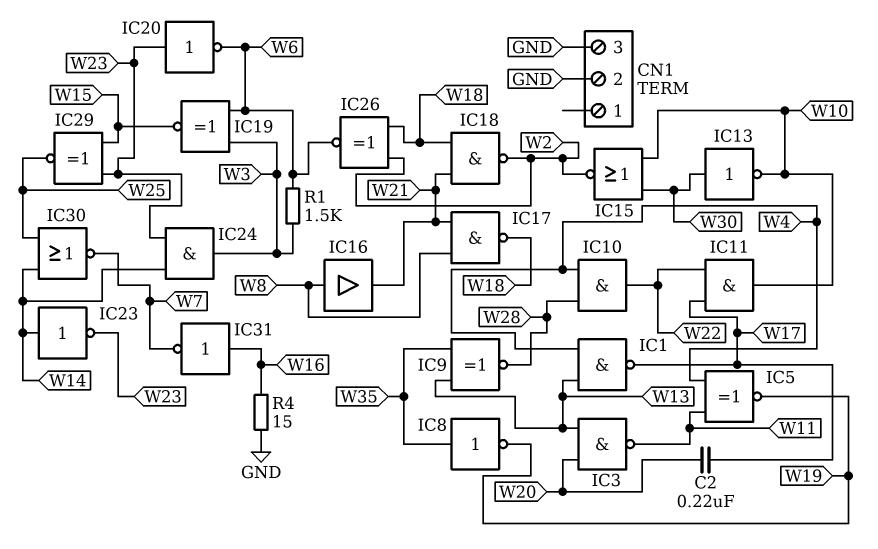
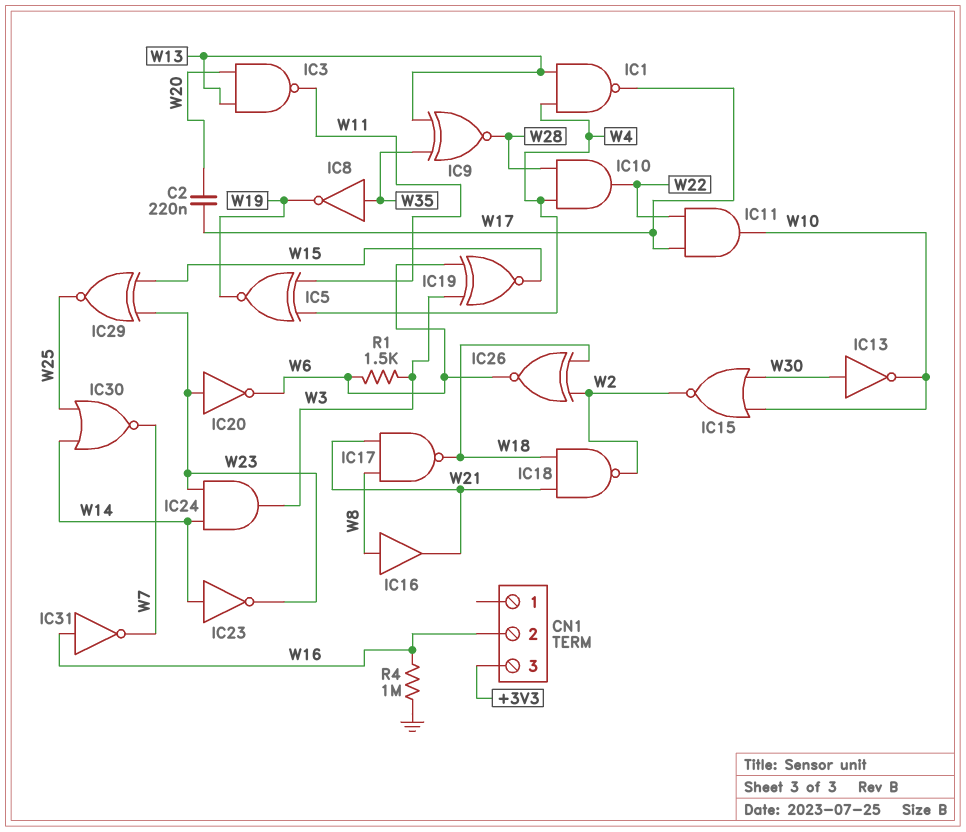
CN1 pin 2: GND -> W16
CN1 pin 3: GND -> +3V3
R4: 15 (GND, W16) -> 1M (GND, W16)

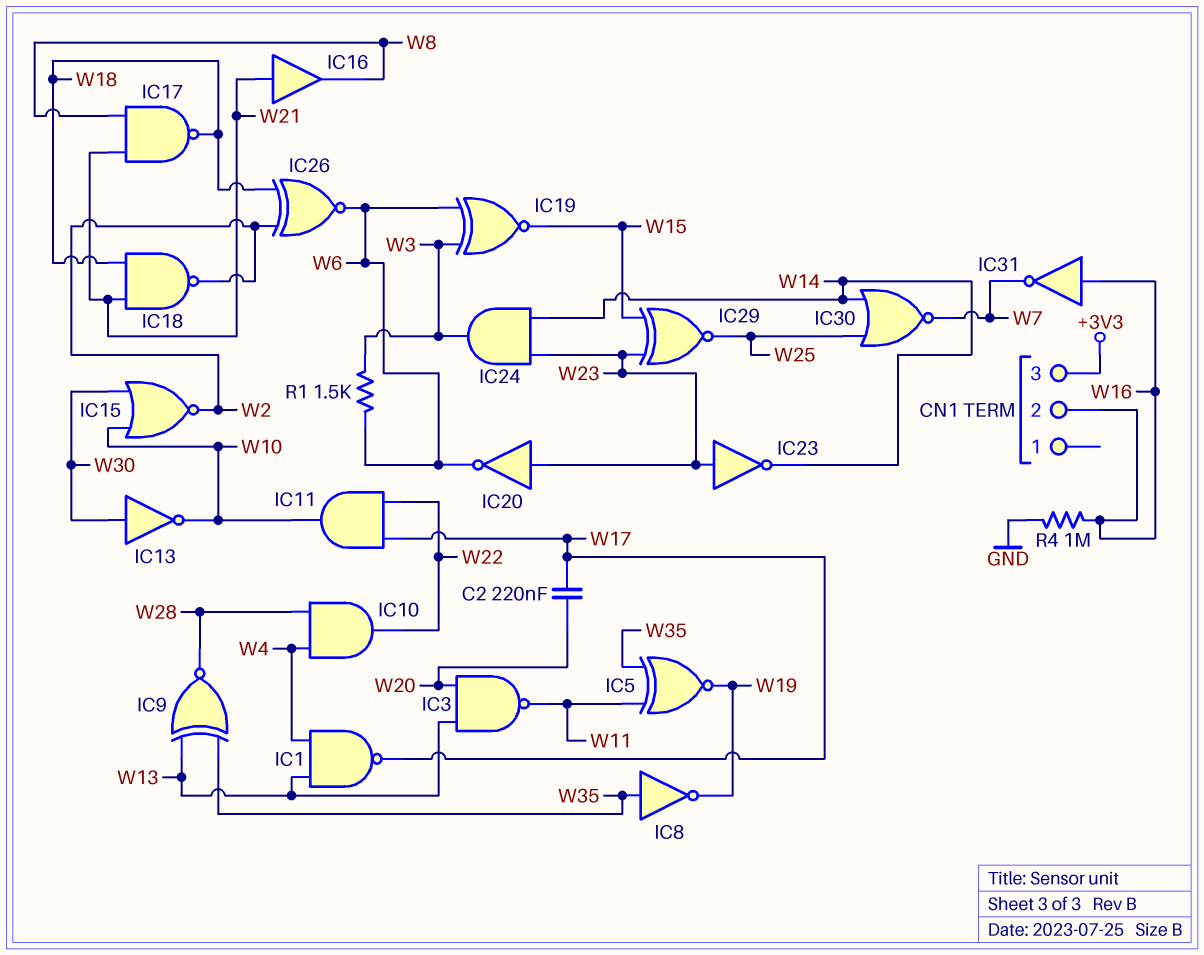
IC5: XNOR (in W4, in W11, out W19) -> XNOR (in W11, in W35, out W19)
IC16: buffer (in W8, out W21) -> buffer (in W21, out W8)
IC23: NOT (in W14, out W23) -> NOT (in W23, out W14)

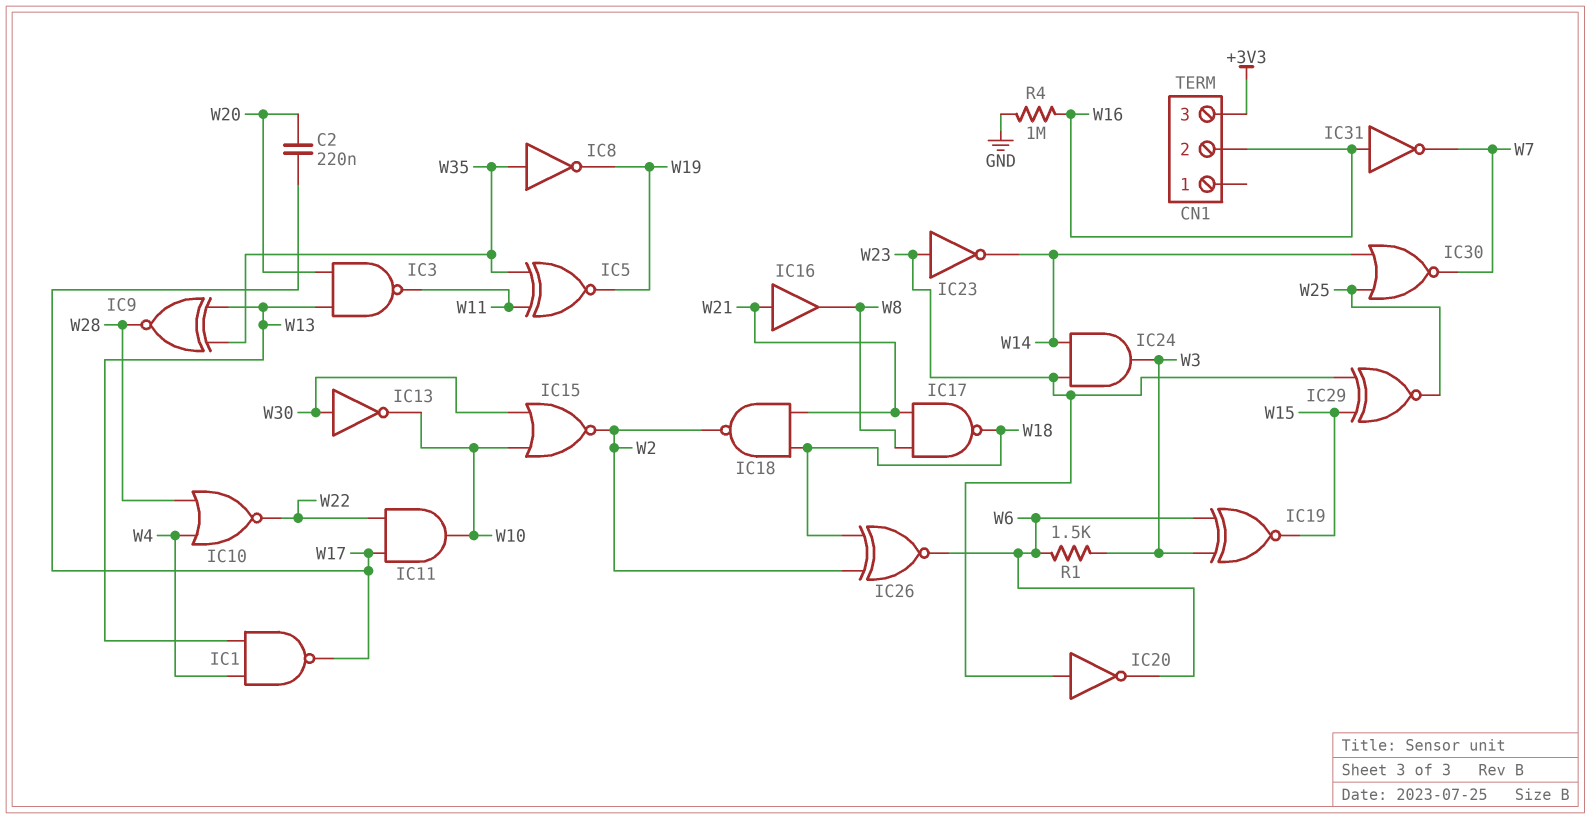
IC10: AND (in W4, in W28, out W22) -> NOR (in W4, in W28, out W22)

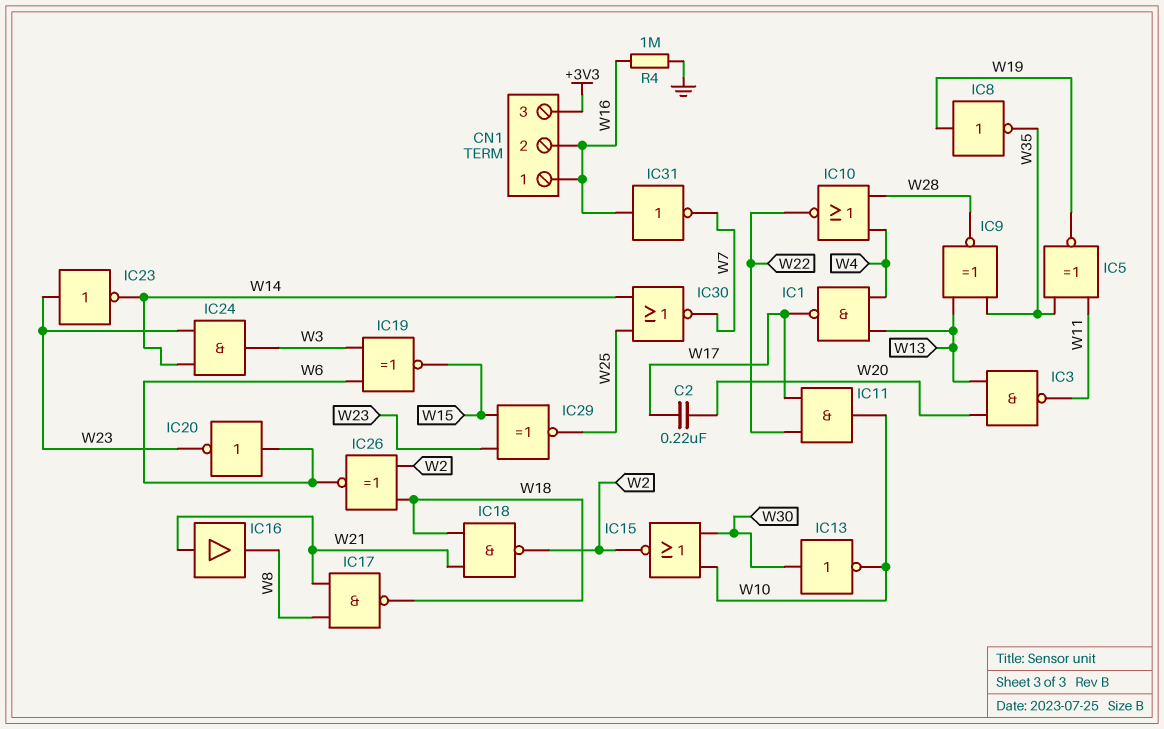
CN1 pin 1: none -> W16
IC8: NOT (in W35, out W19) -> NOT (in W19, out W35)
IC20: NOT (in W23, out W6) -> NOT (in W6, out W23)
R1: 1.5k (W3, W6) -> none

